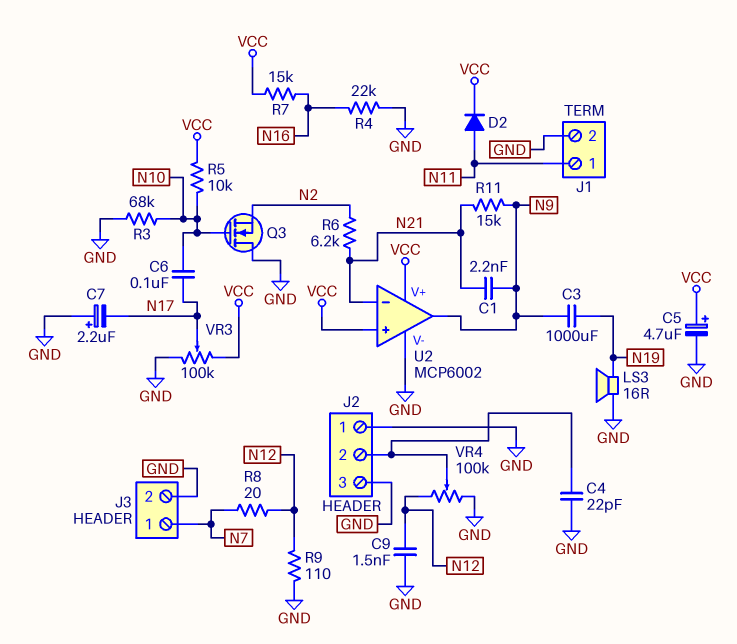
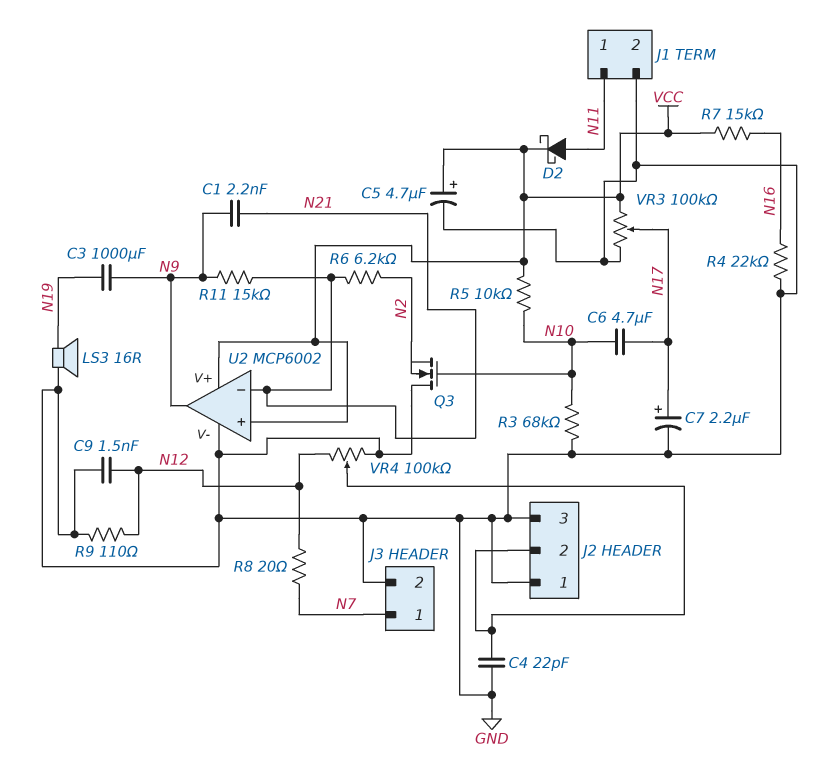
C6: 100nF (N10, N17) -> 4.7uF (N10, N17)
C7: 2.2uF (plus GND, minus N17) -> 2.2uF (plus N17, minus GND)
D2: diode (A N11, K VCC) -> schottky (A N11, K VCC)

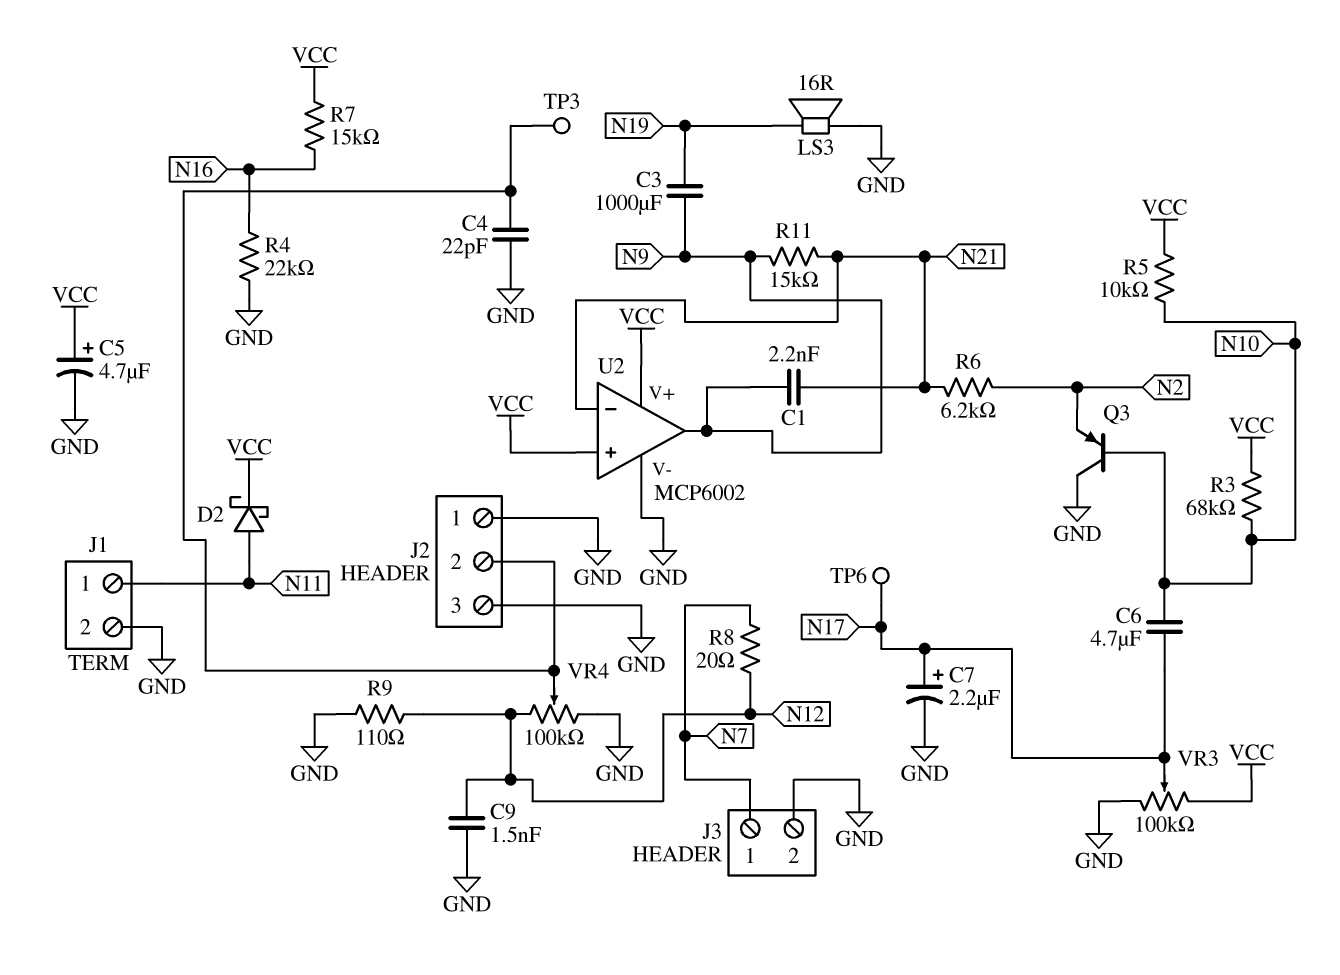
Q3: NMOS (G N10, D GND, S N2) -> PNP (B N10, C GND, E N2)
R3: 68k (GND, N10) -> 68k (N10, VCC)
TP3: none -> test point (J2/2)
TP6: none -> test point (N17)

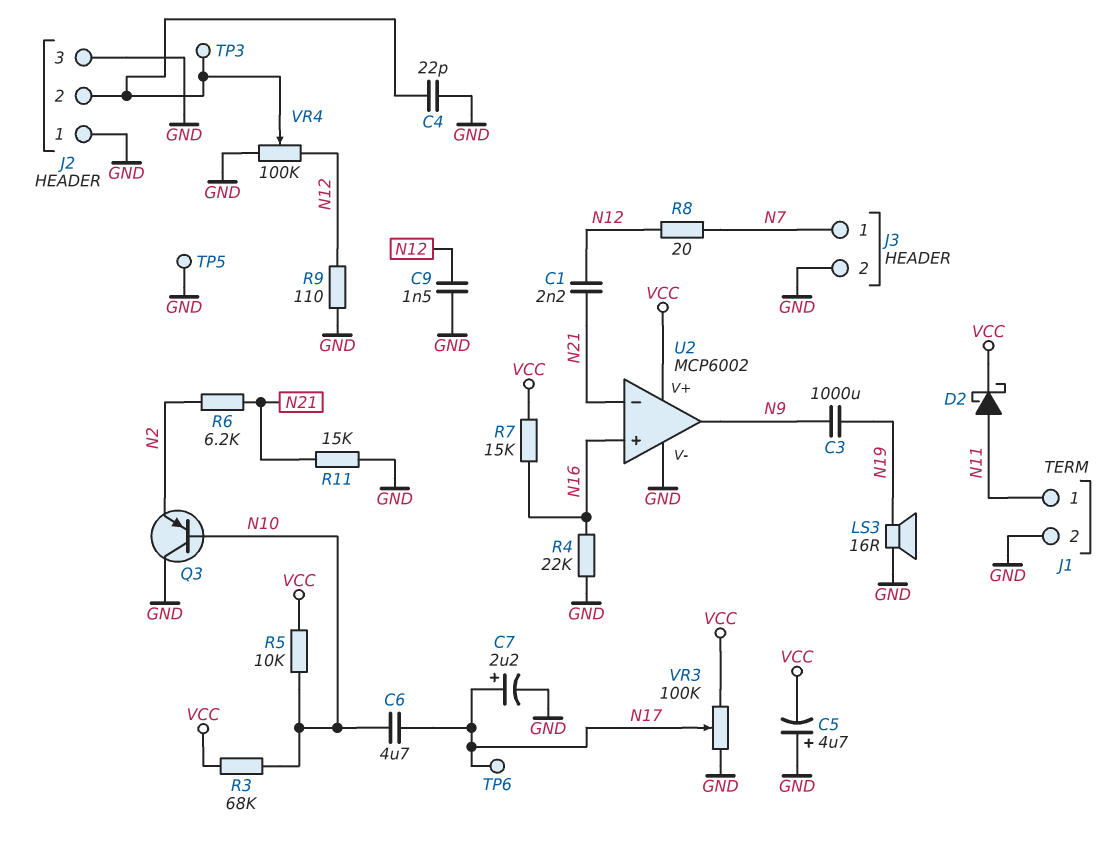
C1: 2.2nF (N9, N21) -> 2.2nF (N12, N21)
C5: 4.7uF (plus VCC, minus GND) -> 4.7uF (plus GND, minus VCC)
R11: 15k (N9, N21) -> 15k (GND, N21)
TP5: none -> test point (GND)
U2 pin in+: VCC -> N16

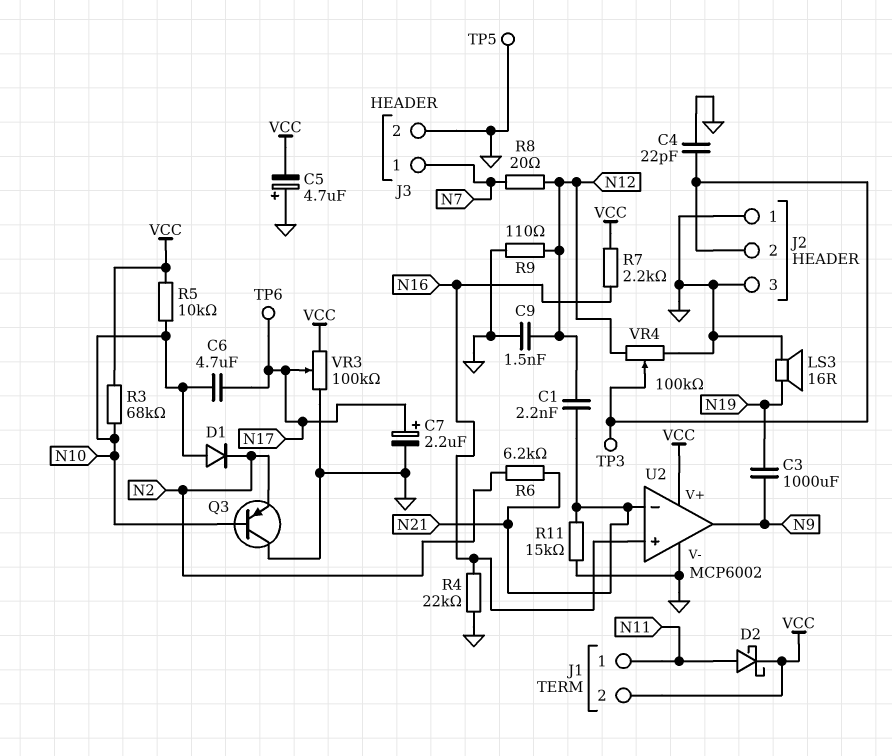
D1: none -> diode (A N10, K N2)
J1 pin 2: GND -> VCC
R7: 15k (N16, VCC) -> 2.2k (N16, VCC)

